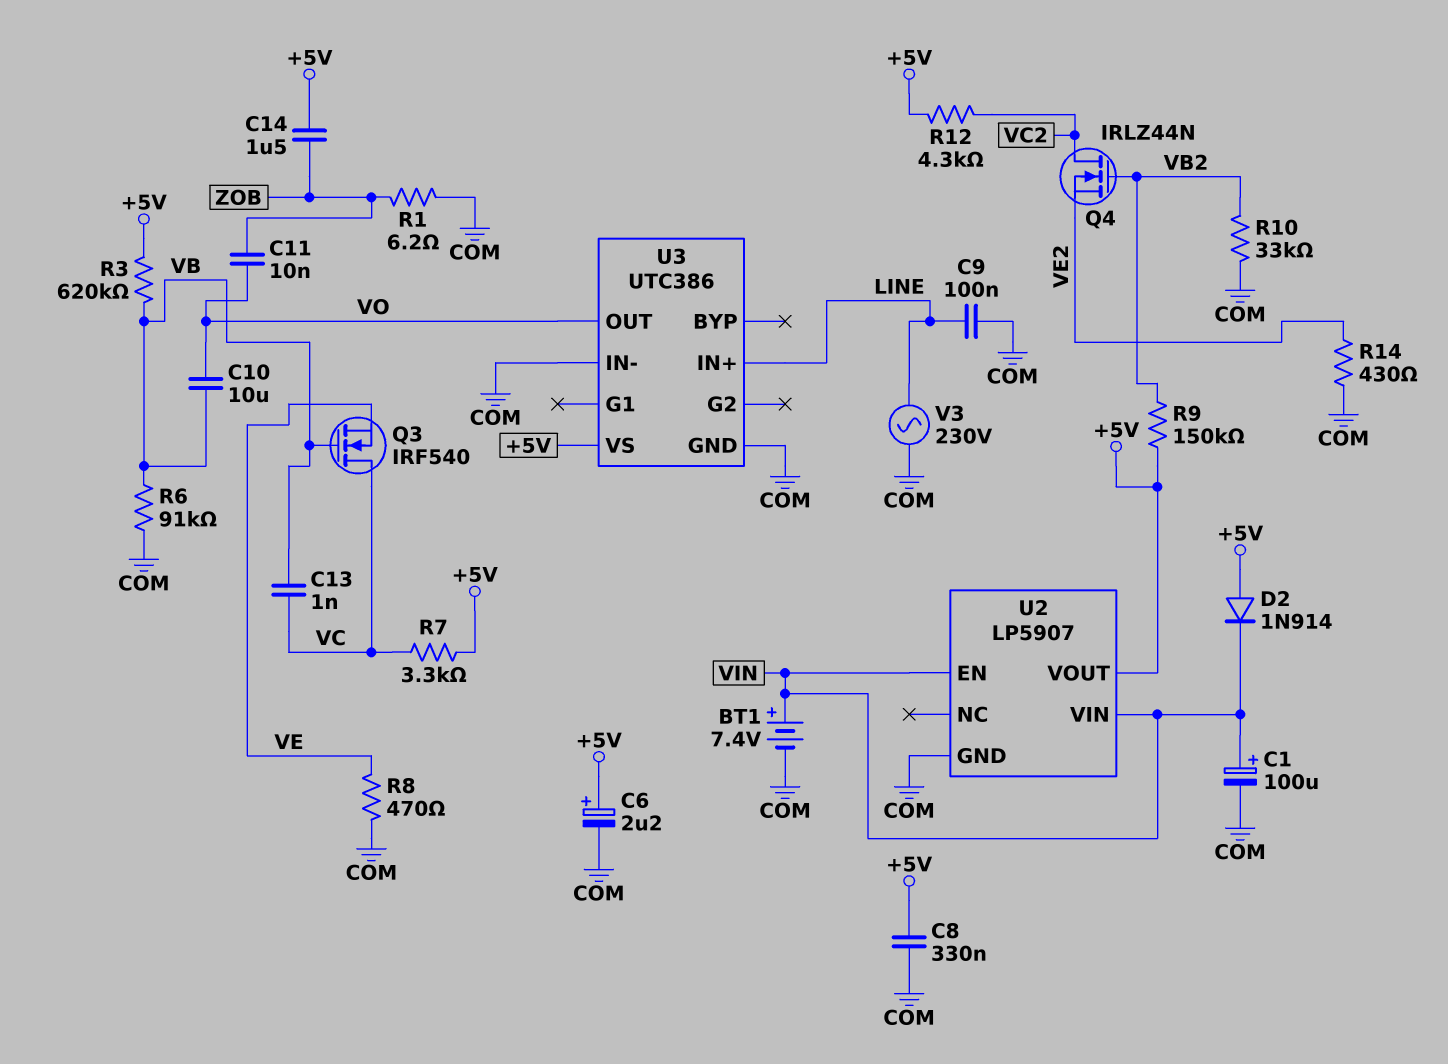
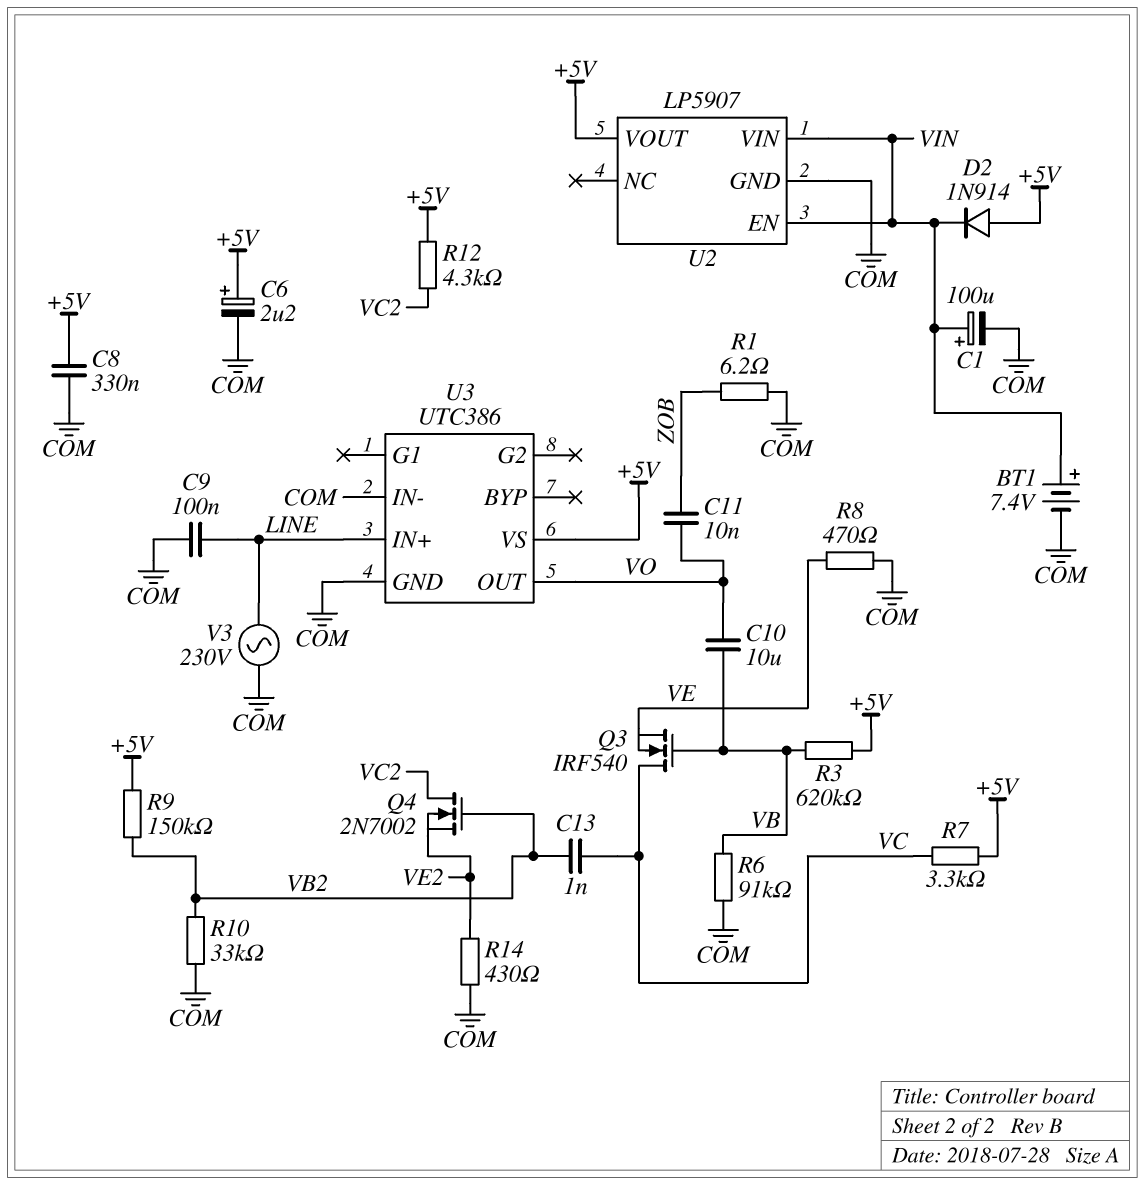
C13: 1nF (VB, VC) -> 1nF (VB2, VC)
C14: 1.5uF (+5V, ZOB) -> none
Q4: NMOS IRLZ44N (G VB2, D VC2, S VE2) -> NMOS 2N7002 (G VB2, D VC2, S VE2)

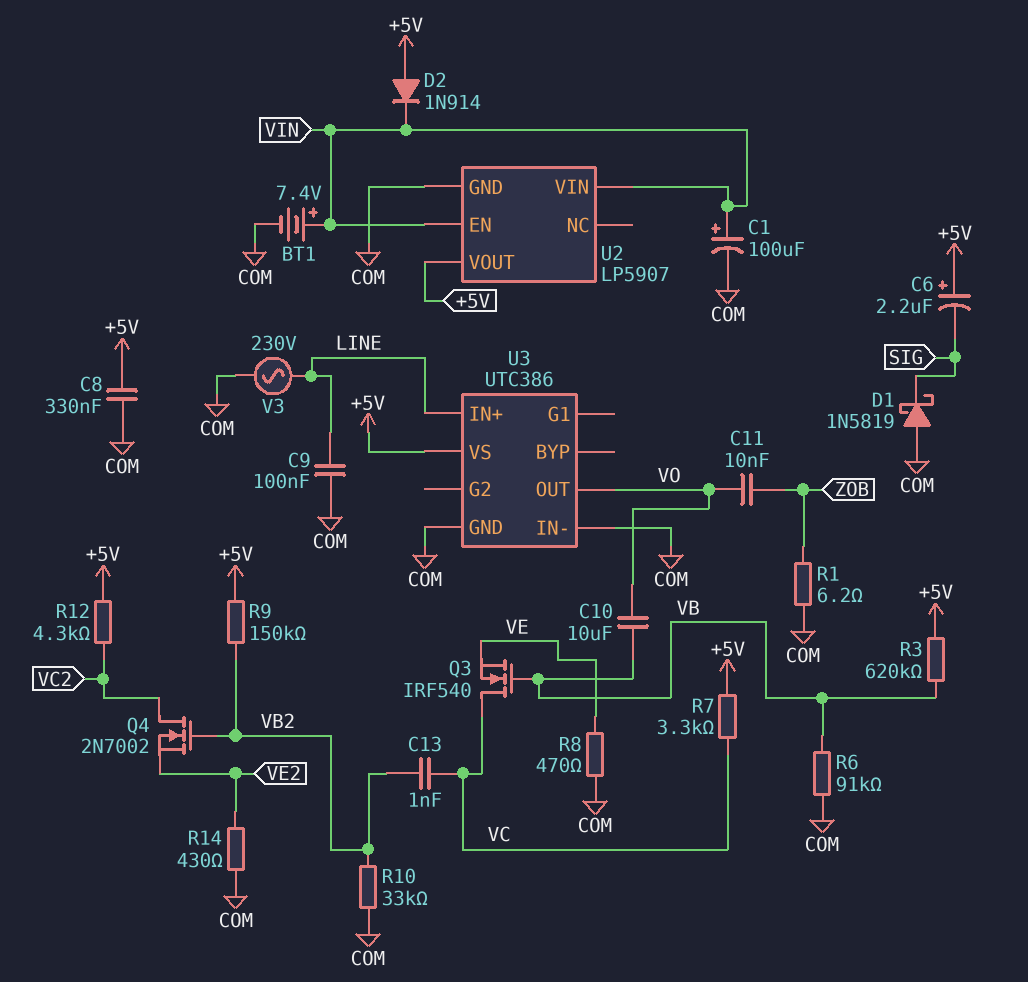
C6: 2.2uF (plus +5V, minus COM) -> 2.2uF (plus +5V, minus SIG)
D1: none -> schottky 1N5819 (A COM, K SIG)

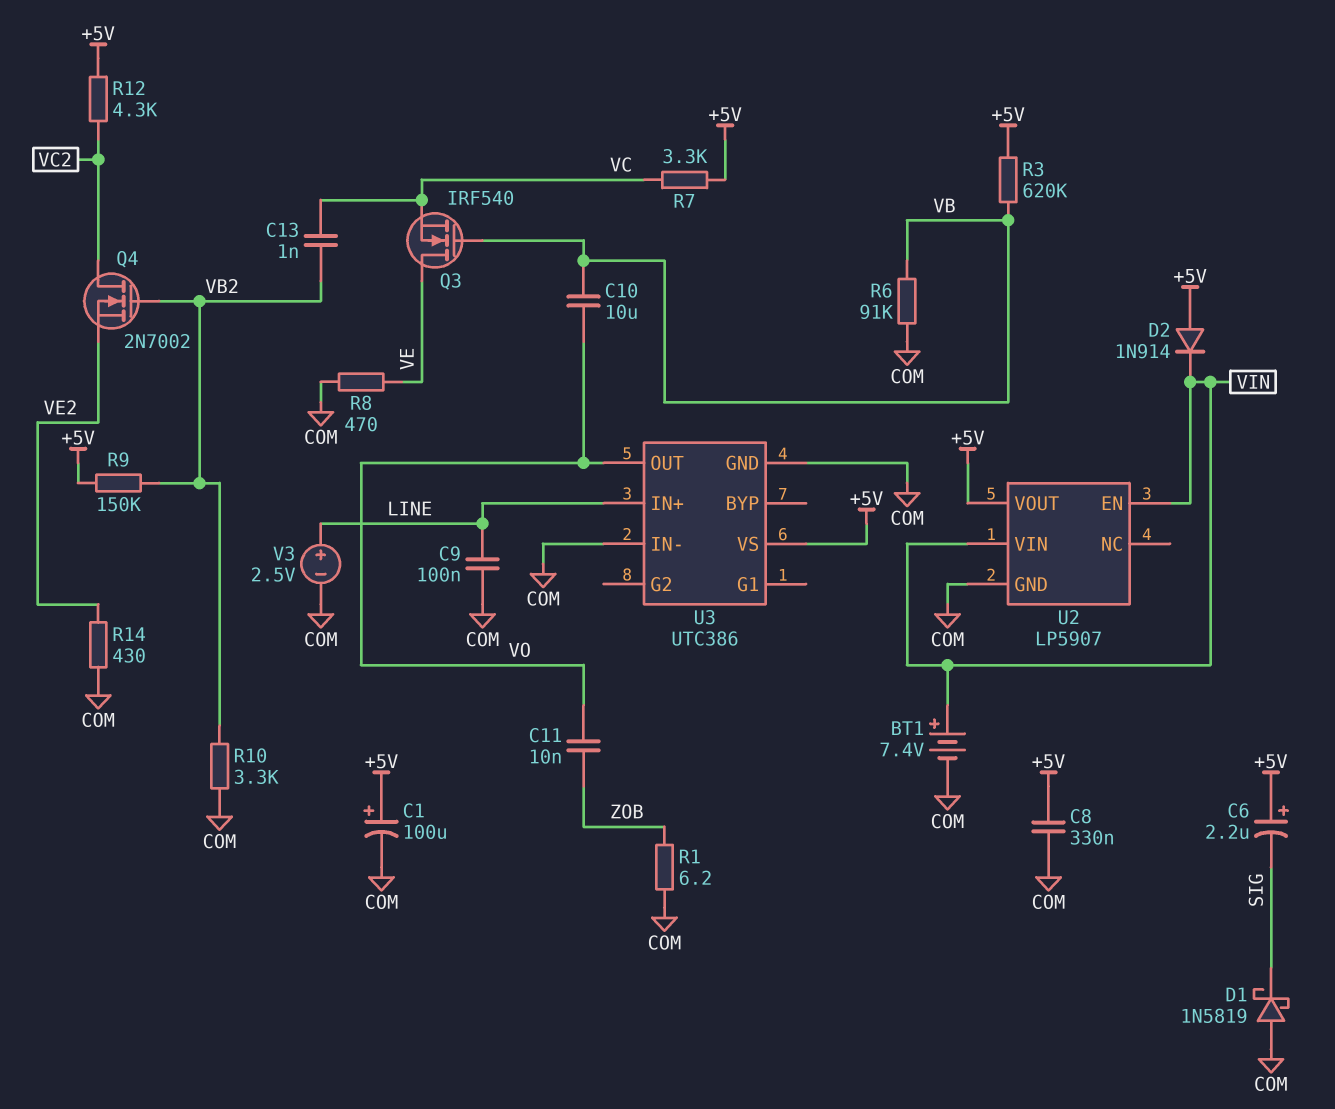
C1: 100uF (plus VIN, minus COM) -> 100uF (plus +5V, minus COM)
Q3: NMOS IRF540 (G VB, D VC, S VE) -> NMOS IRF540 (G VB, D VE, S VC)
R10: 33k (COM, VB2) -> 3.3k (COM, VB2)
V3: AC 230V (COM, LINE) -> 2.5V (plus LINE, minus COM)

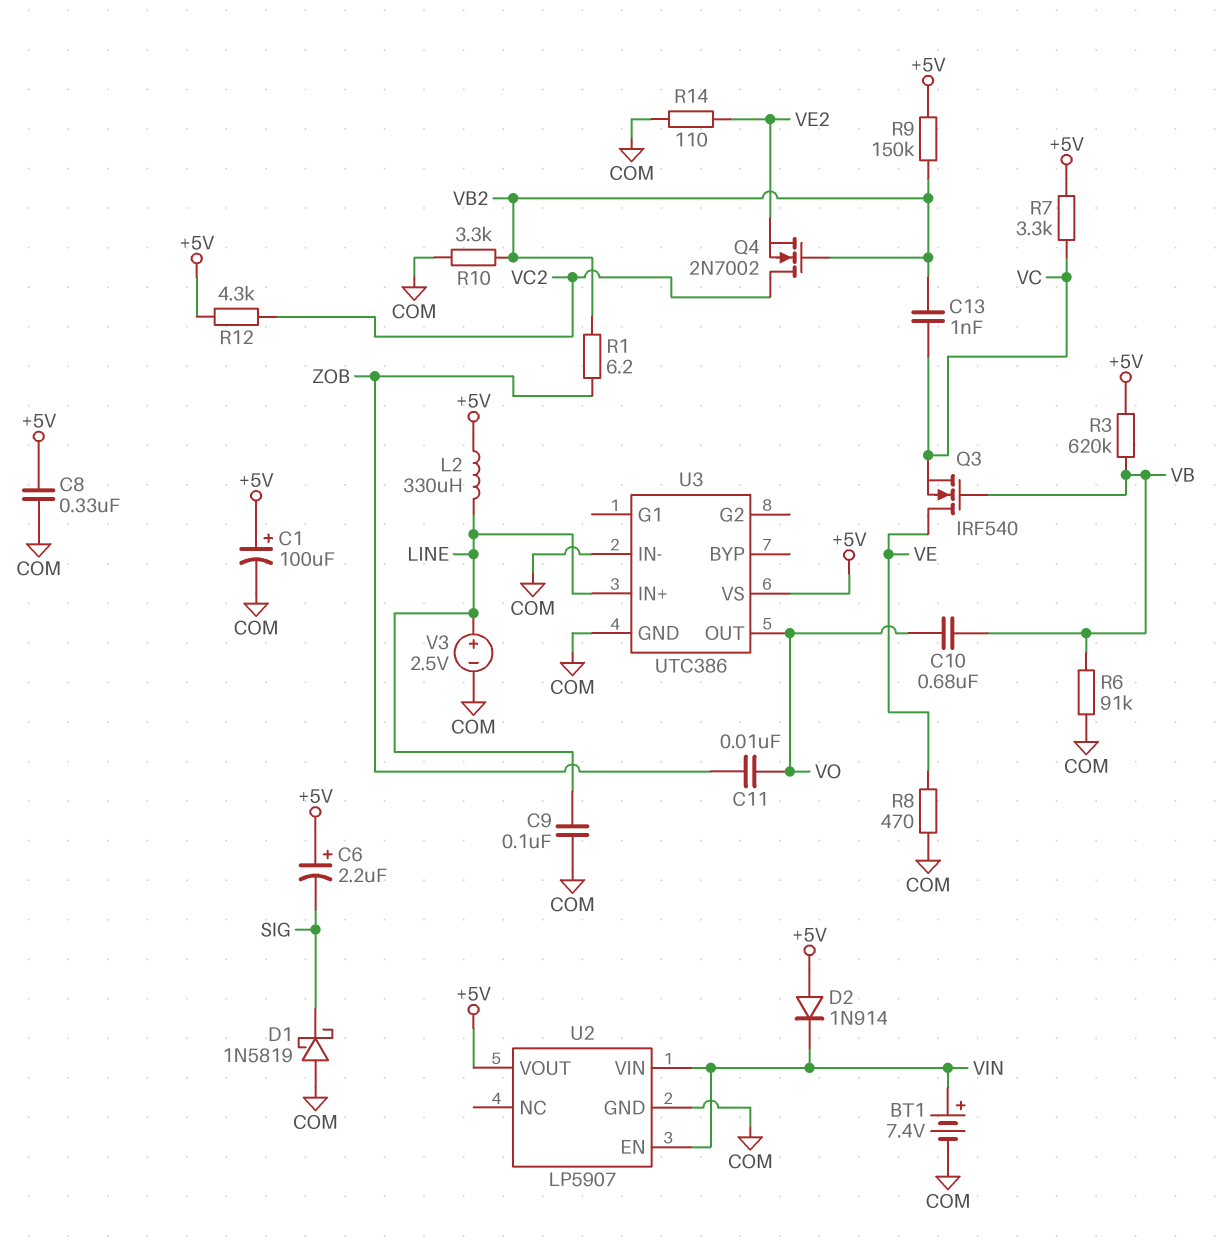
C10: 10uF (VB, VO) -> 680nF (VB, VO)
L2: none -> 330uH (+5V, LINE)
R1: 6.2 (COM, ZOB) -> 6.2 (VB2, ZOB)
R14: 430 (COM, VE2) -> 110 (COM, VE2)

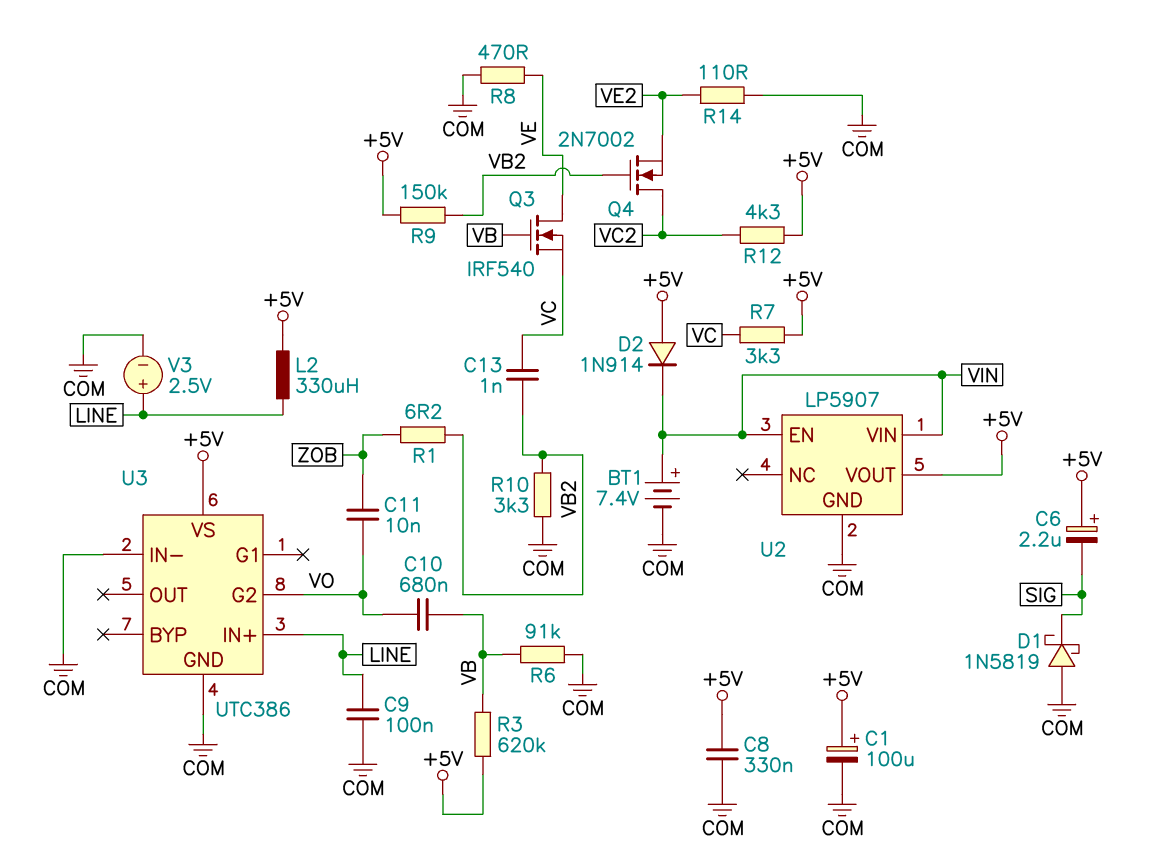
U3 pin G2: none -> VO
U3 pin OUT: VO -> none

